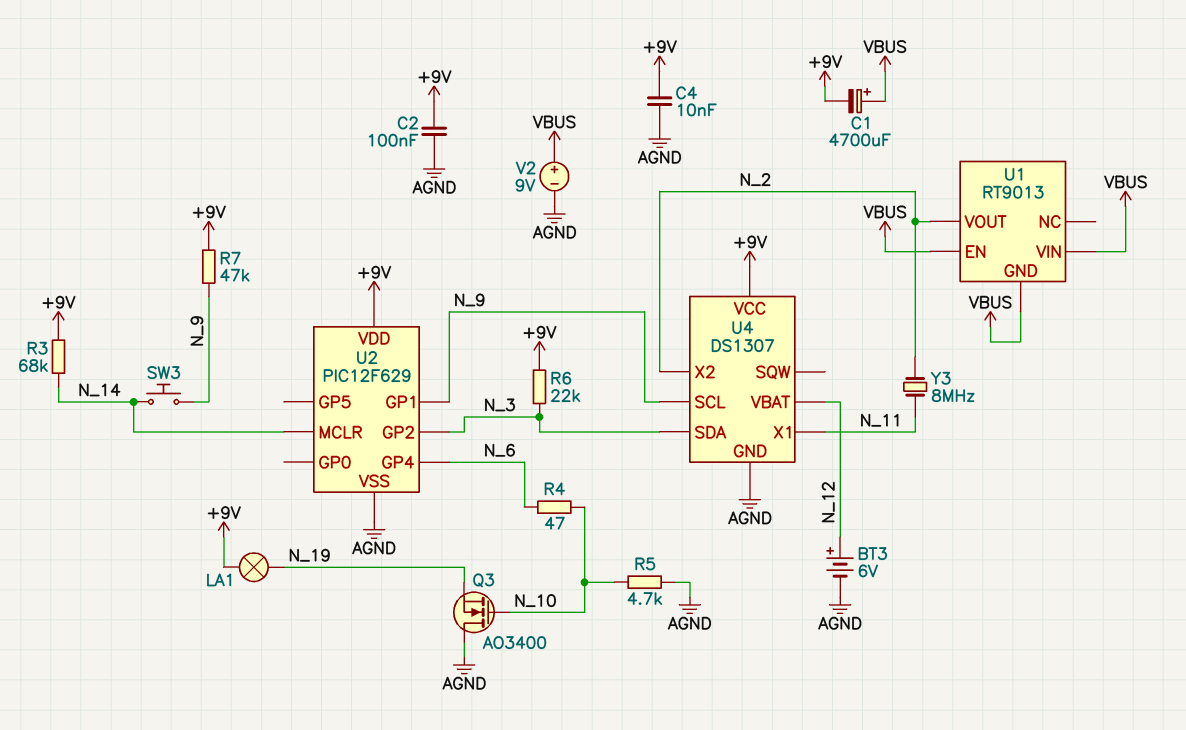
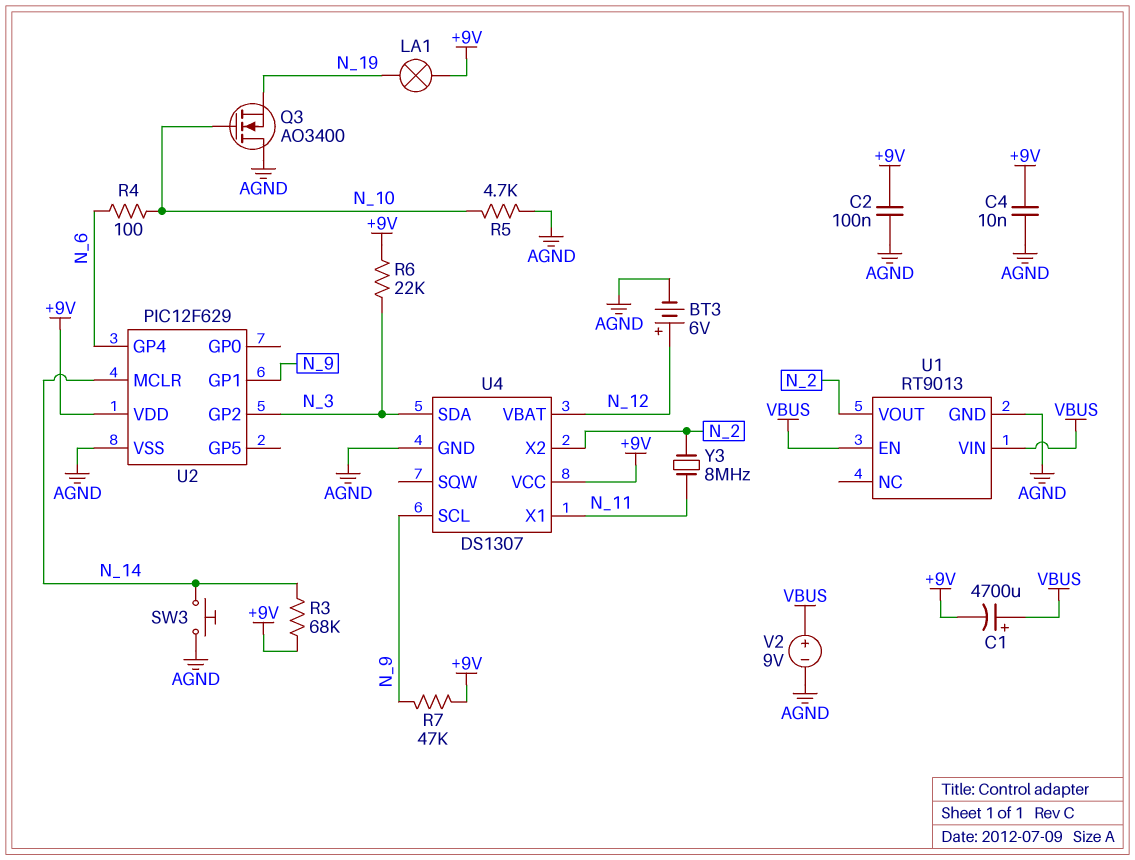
R4: 47 (N_6, N_10) -> 100 (N_6, N_10)
SW3: button (N_9, N_14) -> button (AGND, N_14)
U1 pin GND: VBUS -> AGND

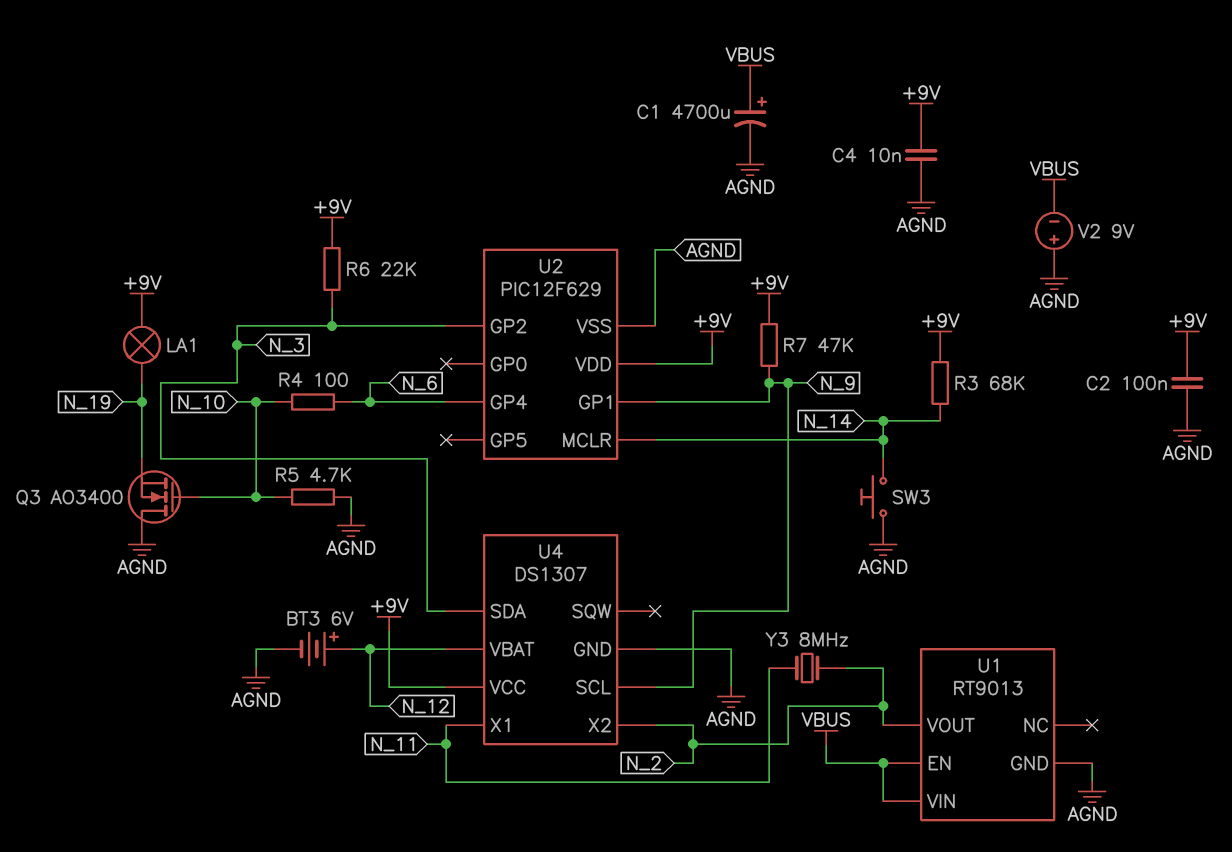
C1: 4700uF (plus VBUS, minus +9V) -> 4700uF (plus VBUS, minus AGND)
V2: 9V (plus VBUS, minus AGND) -> 9V (plus AGND, minus VBUS)

